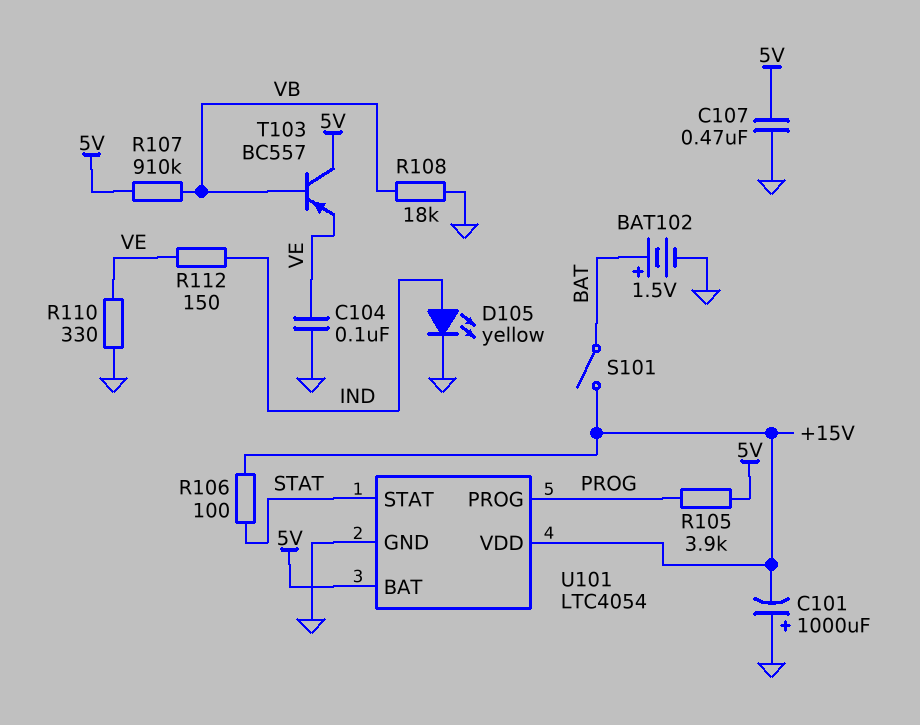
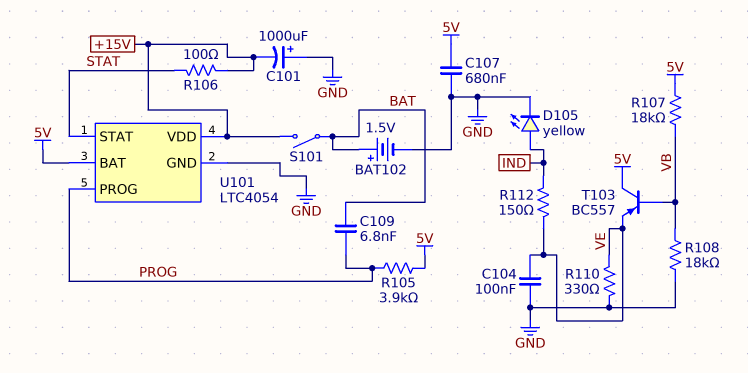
C107: 470nF (5V, GND) -> 680nF (5V, GND)
C109: none -> 6.8nF (BAT, PROG)
R107: 910k (5V, VB) -> 18k (5V, VB)

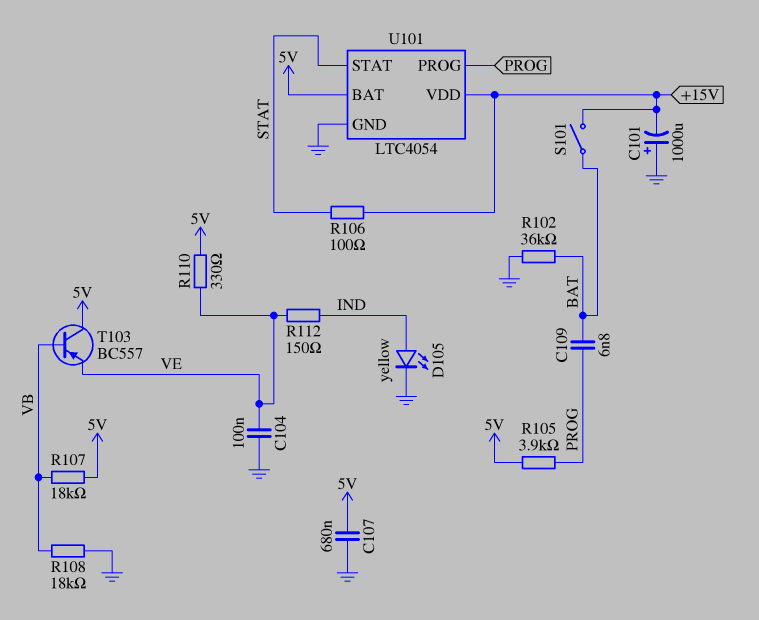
BAT102: 1.5V (plus BAT, minus GND) -> none
R102: none -> 36k (BAT, GND)
R110: 330 (GND, VE) -> 330 (5V, VE)

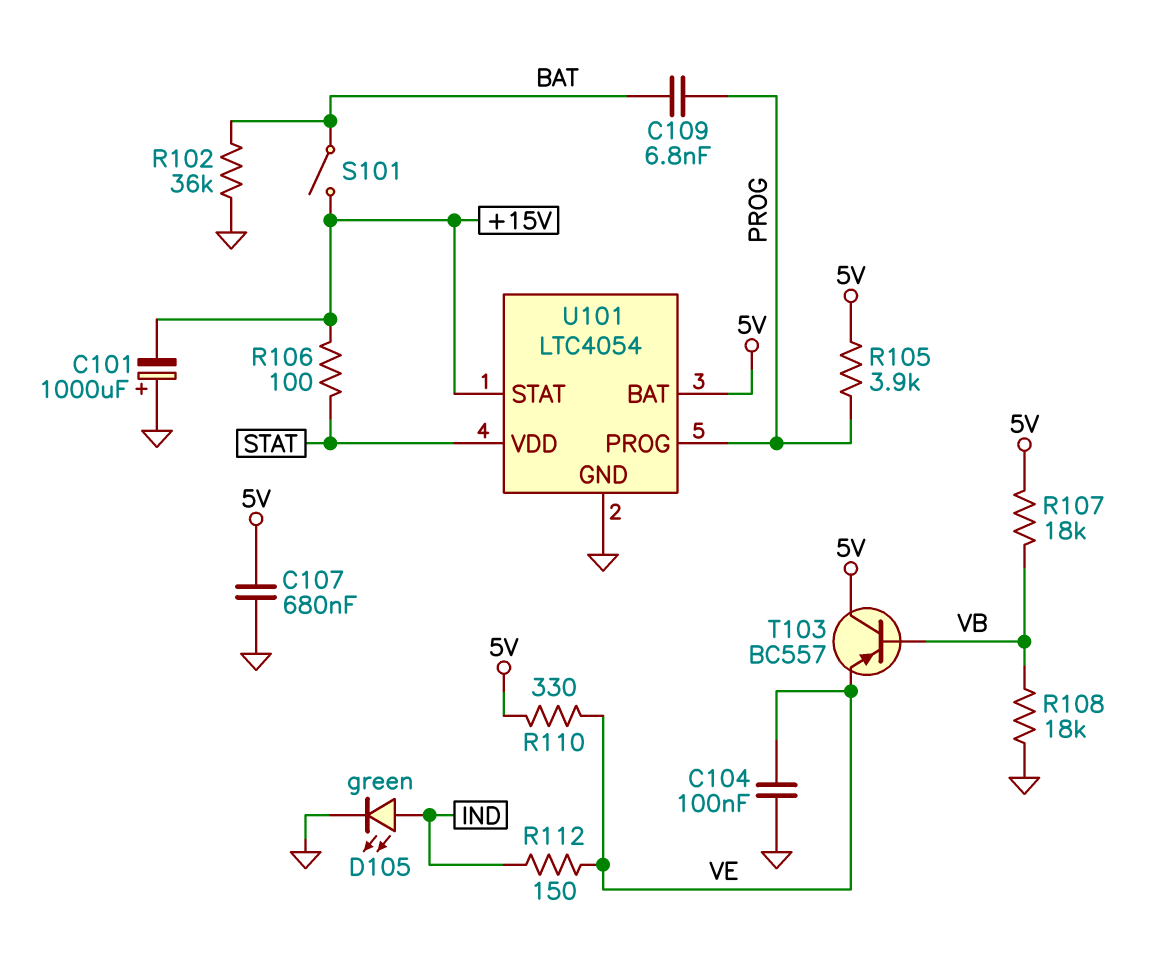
D105: LED yellow (A IND, K GND) -> LED green (A IND, K GND)
U101 pin STAT: STAT -> +15V
U101 pin VDD: +15V -> STAT

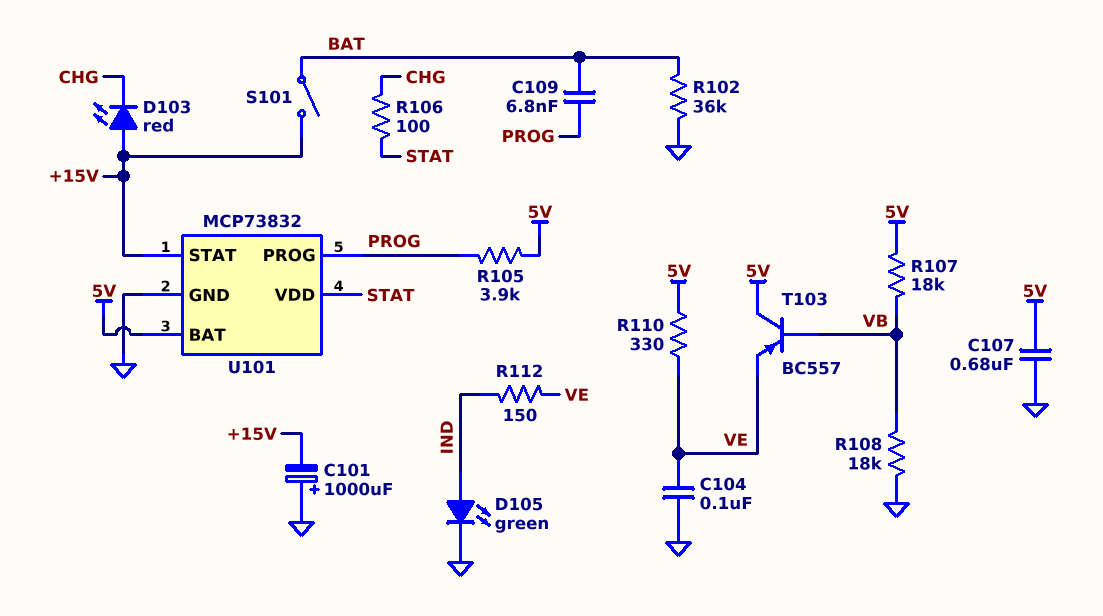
D103: none -> LED red (A +15V, K CHG)
R106: 100 (+15V, STAT) -> 100 (CHG, STAT)
U101: LTC4054 -> MCP73832

